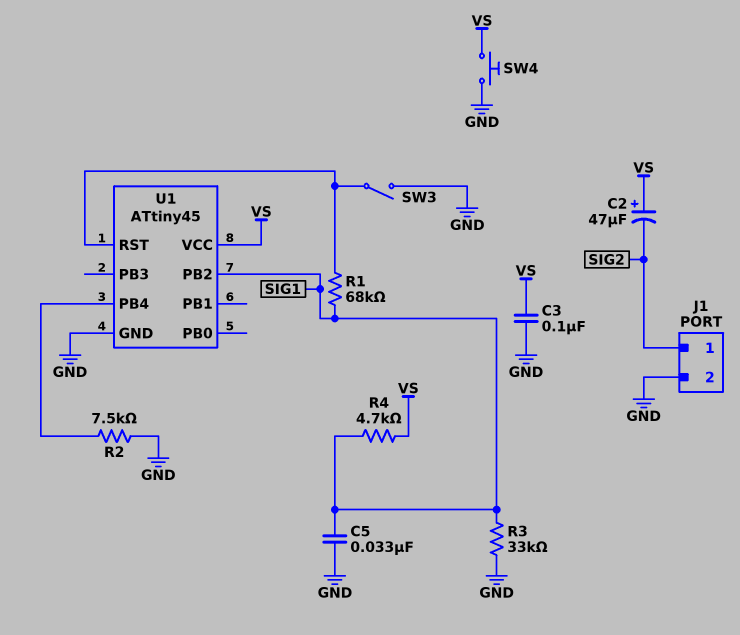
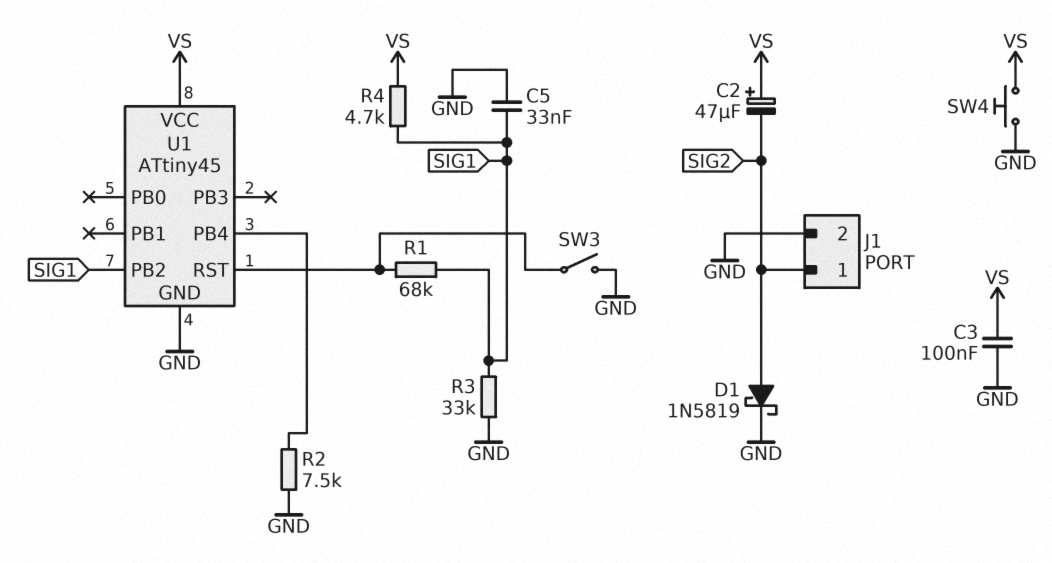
D1: none -> schottky 1N5819 (A SIG2, K GND)

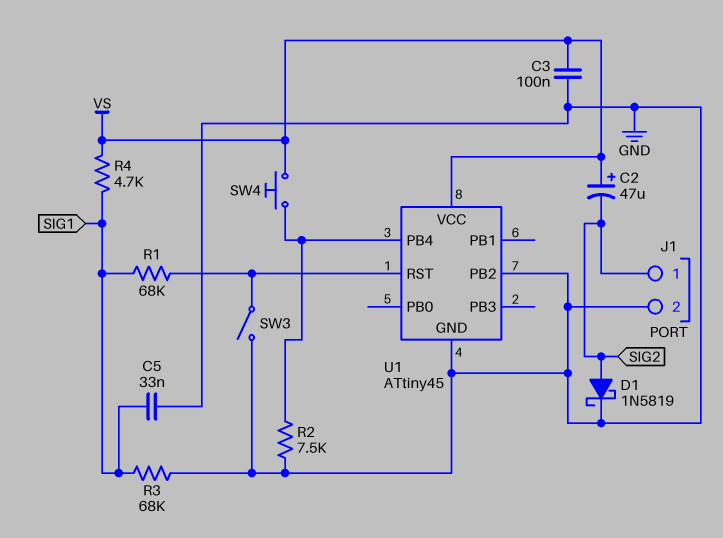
R3: 33k (GND, SIG1) -> 68k (GND, SIG1)
SW4: button (GND, VS) -> button (U1/PB4, VS)
U1 pin PB2: SIG1 -> GND

